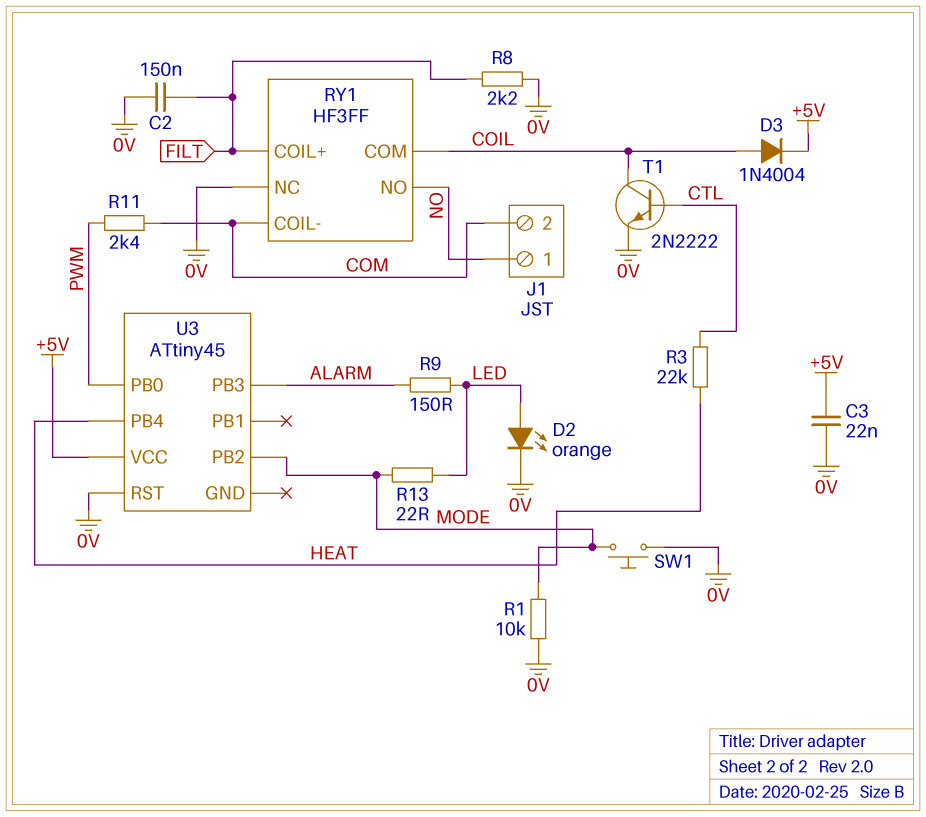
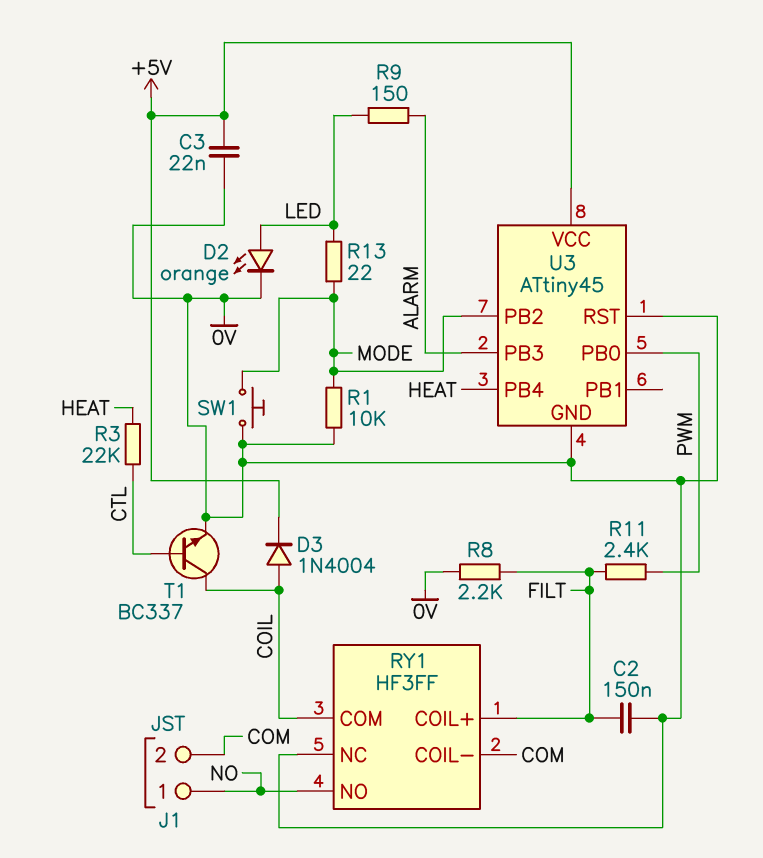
R11: 2.4k (COM, PWM) -> 2.4k (FILT, PWM)
T1: NPN 2N2222 (B CTL, C COIL, E 0V) -> NPN BC337 (B CTL, C COIL, E 0V)
U3 pin GND: none -> 0V

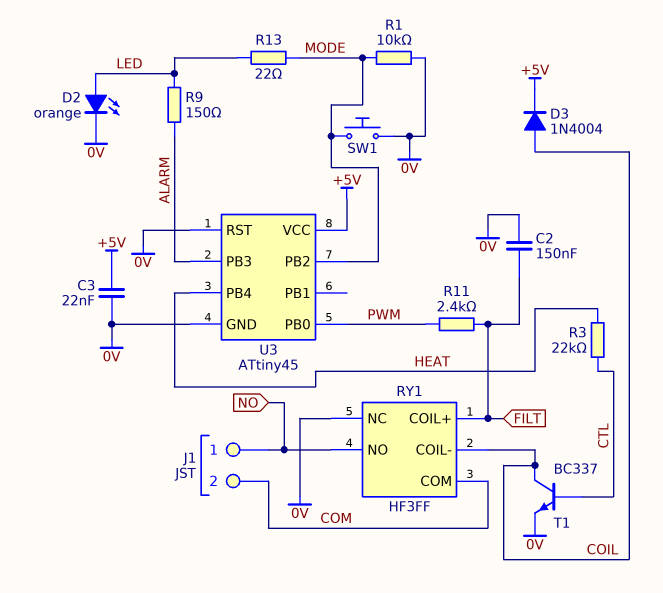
R8: 2.2k (0V, FILT) -> none
RY1 pin COIL-: COM -> COIL
RY1 pin COM: COIL -> COM

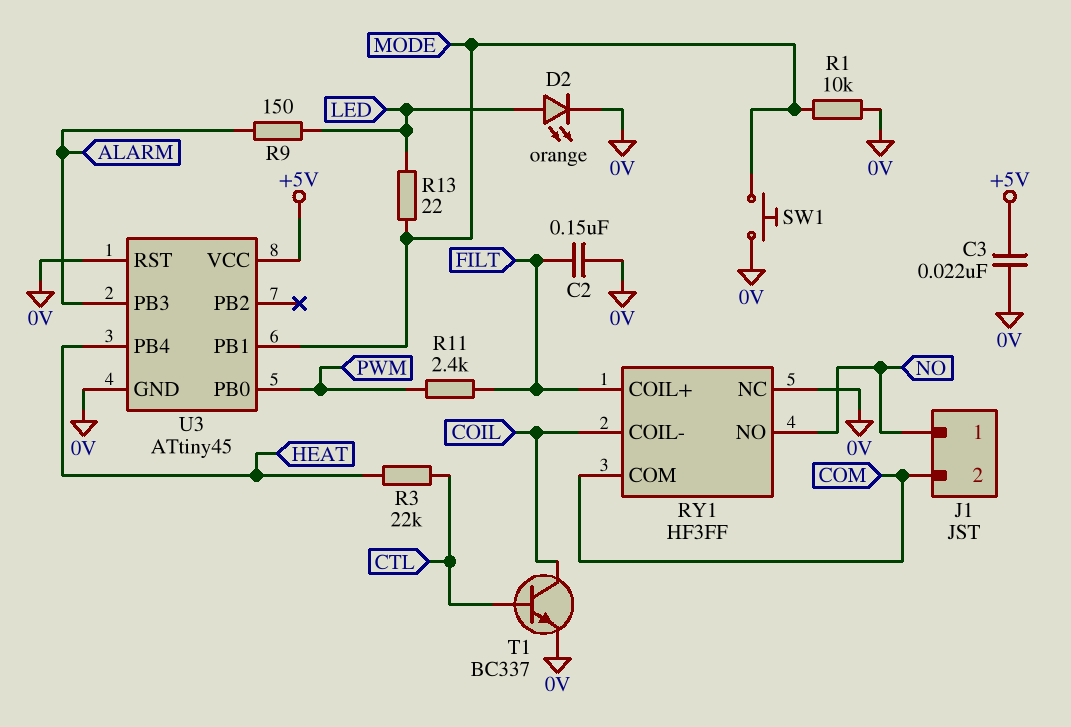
D3: diode 1N4004 (A COIL, K +5V) -> none
U3 pin PB1: none -> MODE
U3 pin PB2: MODE -> none

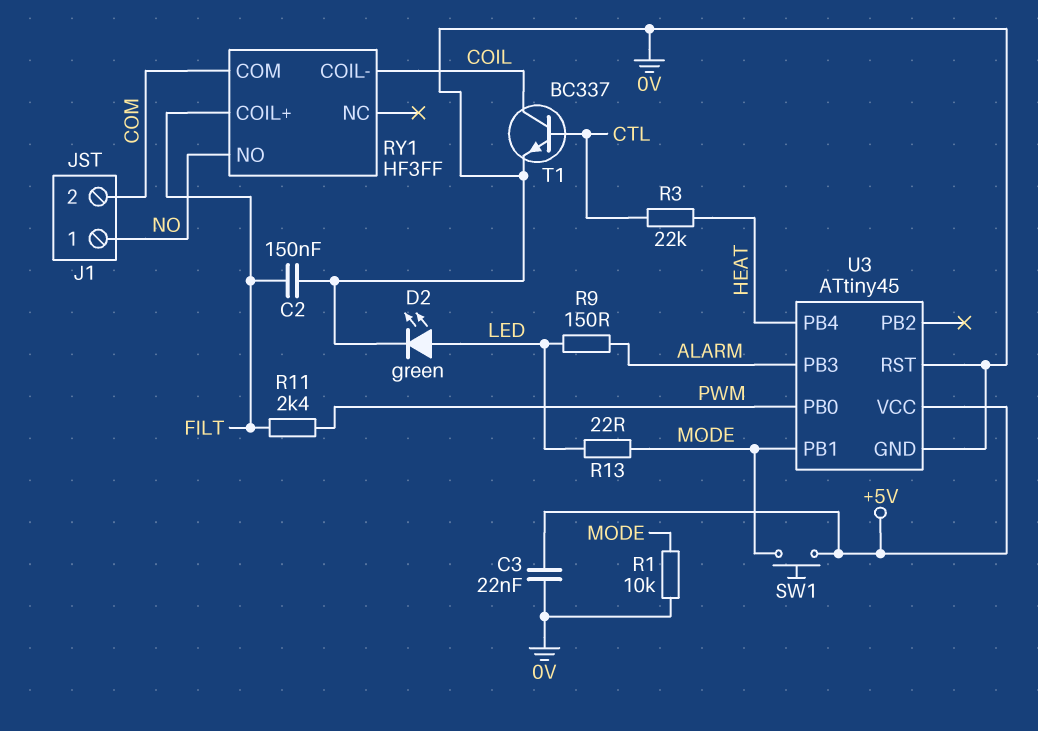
D2: LED orange (A LED, K 0V) -> LED green (A LED, K 0V)
RY1 pin NC: 0V -> none
SW1: button (0V, MODE) -> button (+5V, MODE)

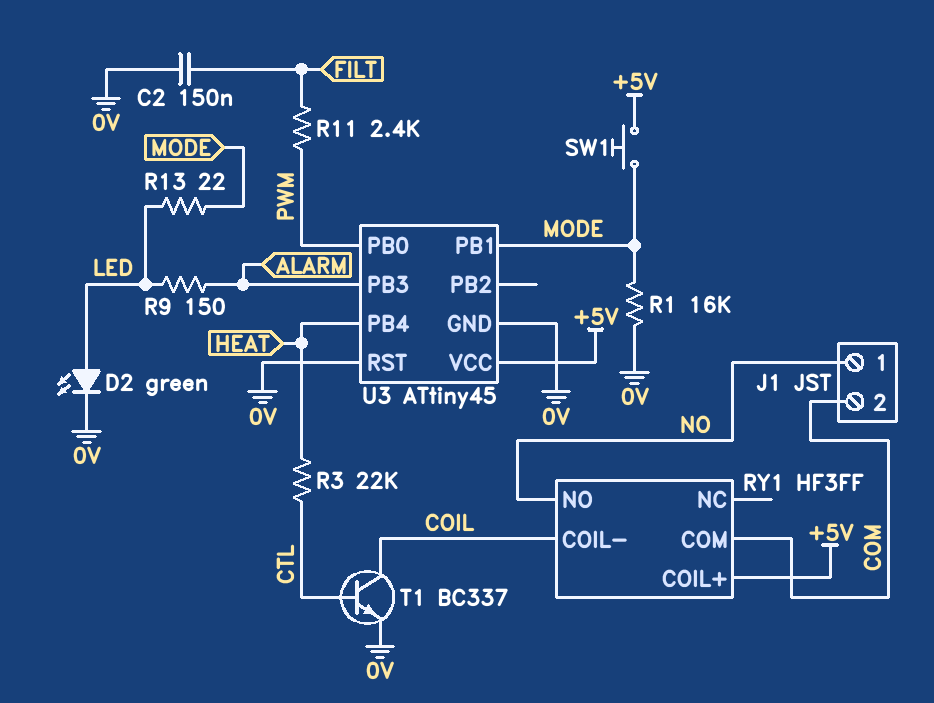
C3: 22nF (+5V, 0V) -> none
R1: 10k (0V, MODE) -> 16k (0V, MODE)
RY1 pin COIL+: FILT -> +5V

